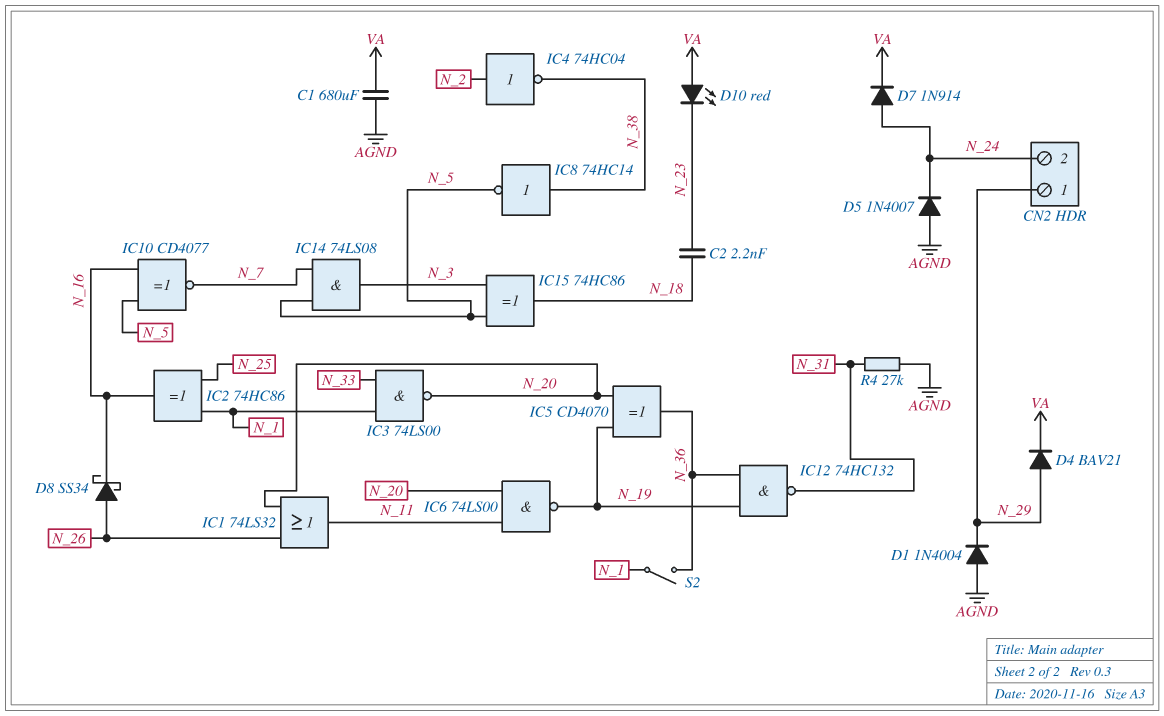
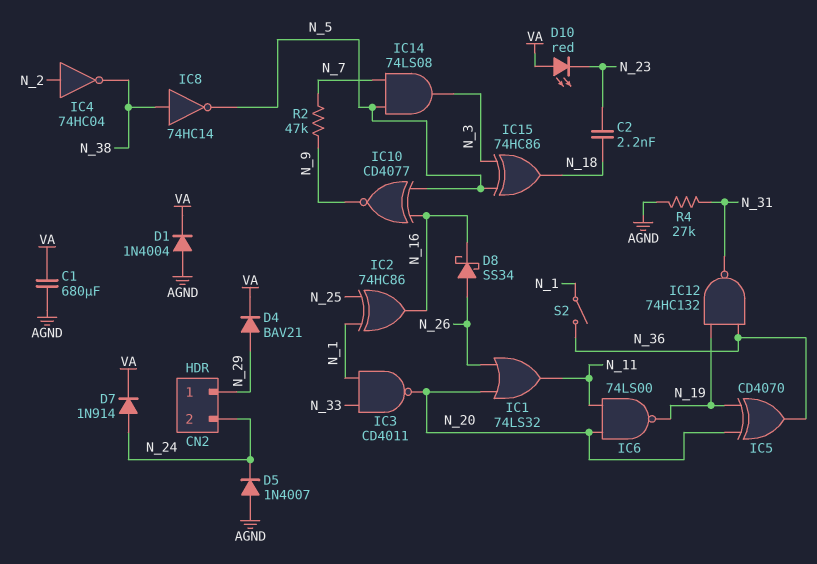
D1: diode 1N4004 (A AGND, K N_29) -> diode 1N4004 (A AGND, K VA)
IC3: NAND 74LS00 (in N_1, in N_33, out N_20) -> NAND CD4011 (in N_1, in N_33, out N_20)
IC10: XNOR CD4077 (in N_5, in N_16, out N_7) -> XNOR CD4077 (in N_5, in N_16, out N_9)
R2: none -> 47k (N_7, N_9)

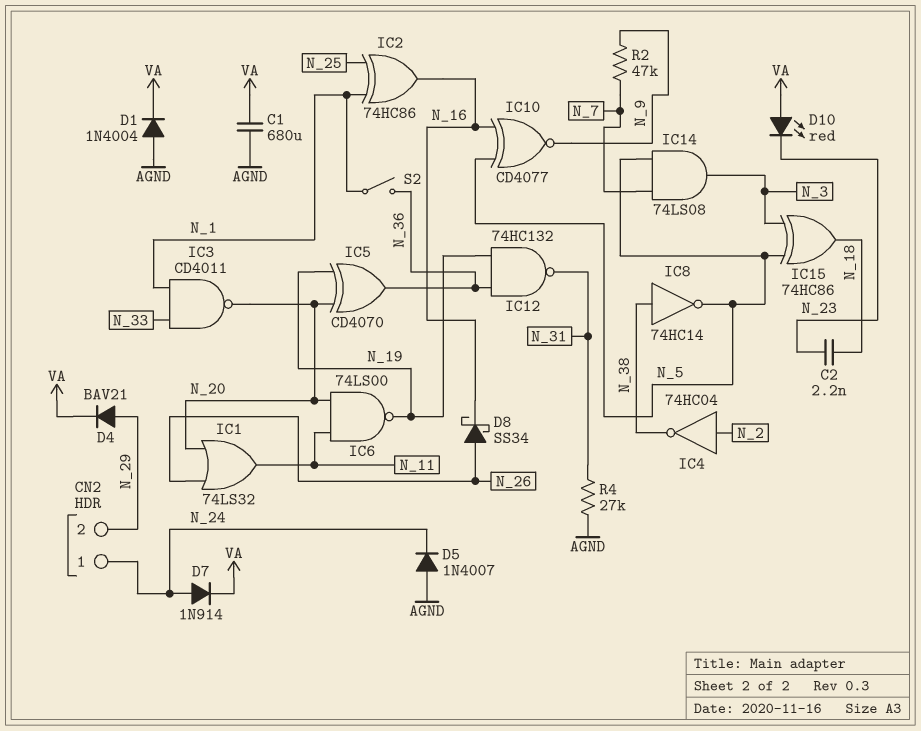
CN2 pin 1: N_29 -> N_24
CN2 pin 2: N_24 -> N_29

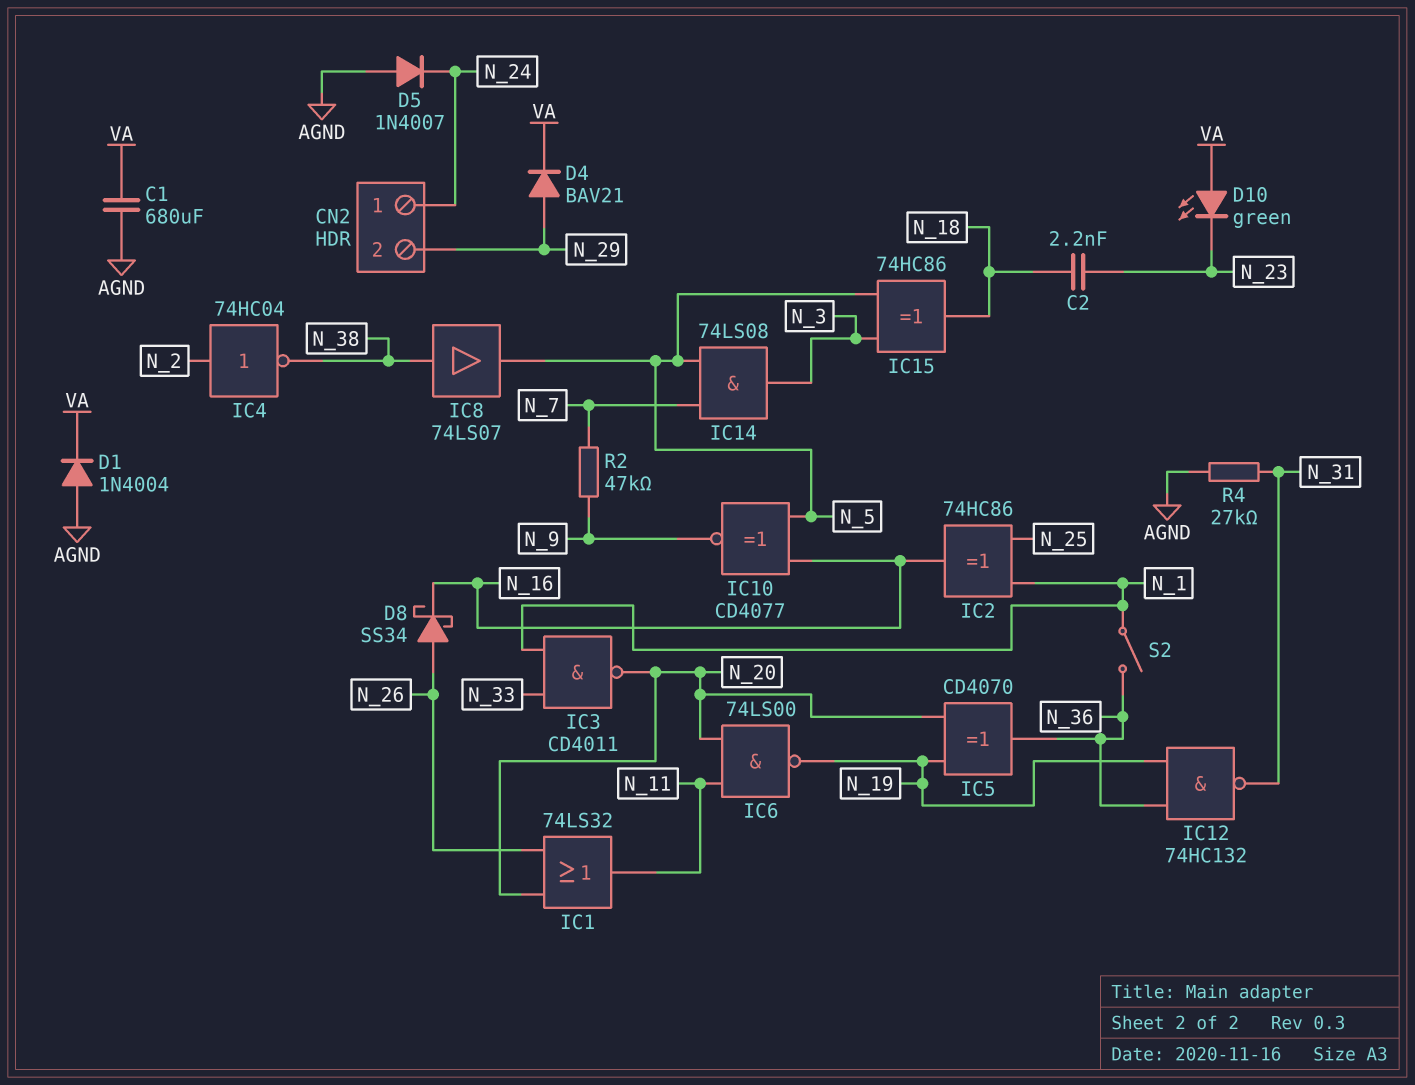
D7: diode 1N914 (A N_24, K VA) -> none
D10: LED red (A VA, K N_23) -> LED green (A VA, K N_23)
IC8: NOT 74HC14 (in N_38, out N_5) -> buffer 74LS07 (in N_38, out N_5)

